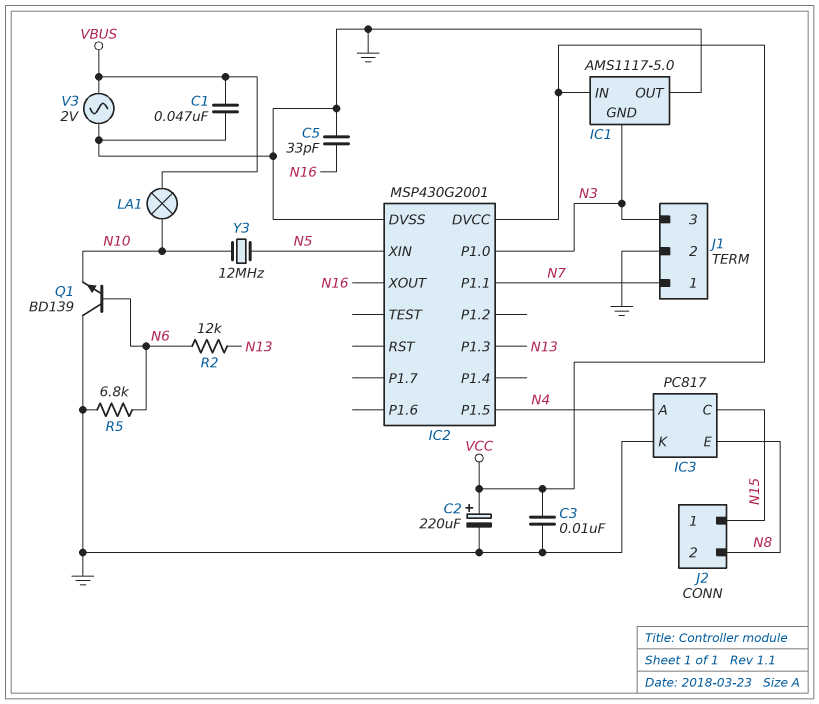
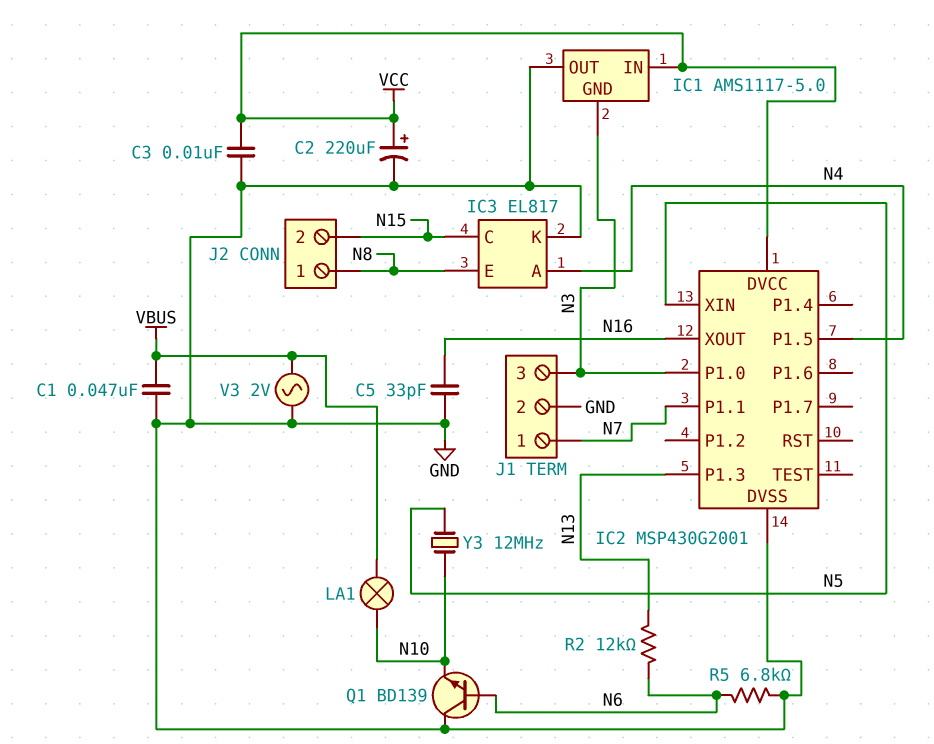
IC3: PC817 -> EL817
J2 pin 1: N15 -> N8
J2 pin 2: N8 -> N15

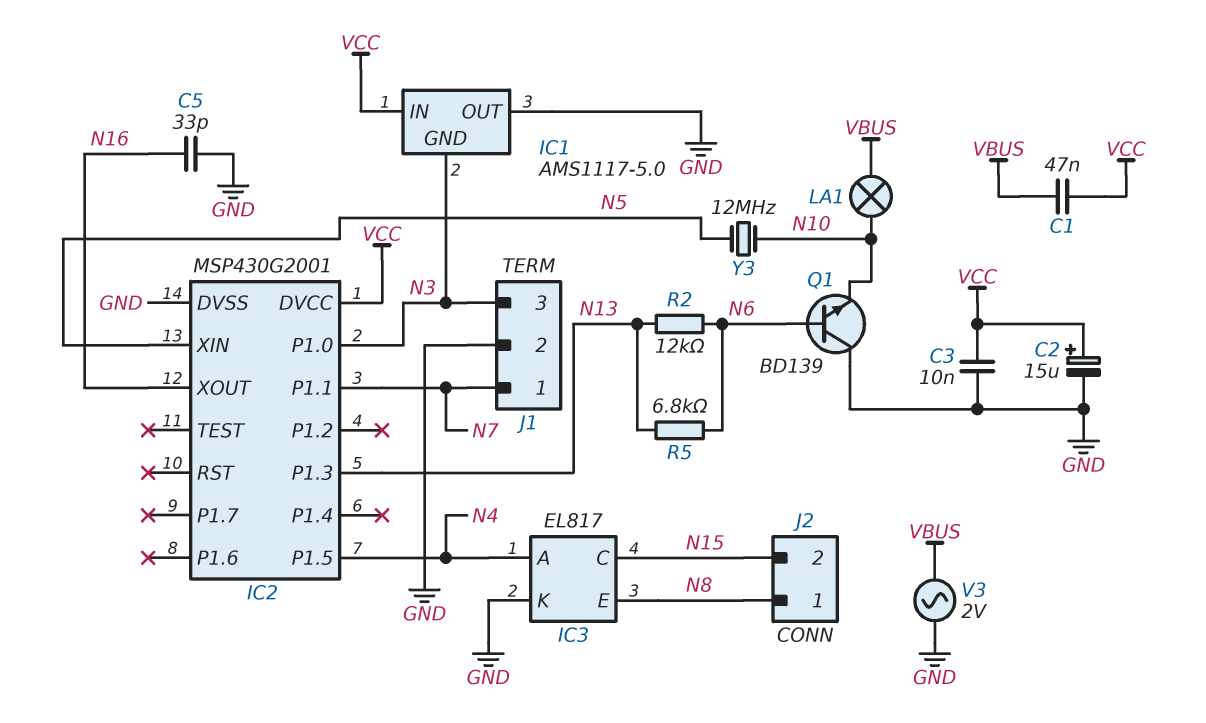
C1: 47nF (GND, VBUS) -> 47nF (VBUS, VCC)
C2: 220uF (plus VCC, minus GND) -> 15uF (plus VCC, minus GND)
R5: 6.8k (GND, N6) -> 6.8k (N6, N13)

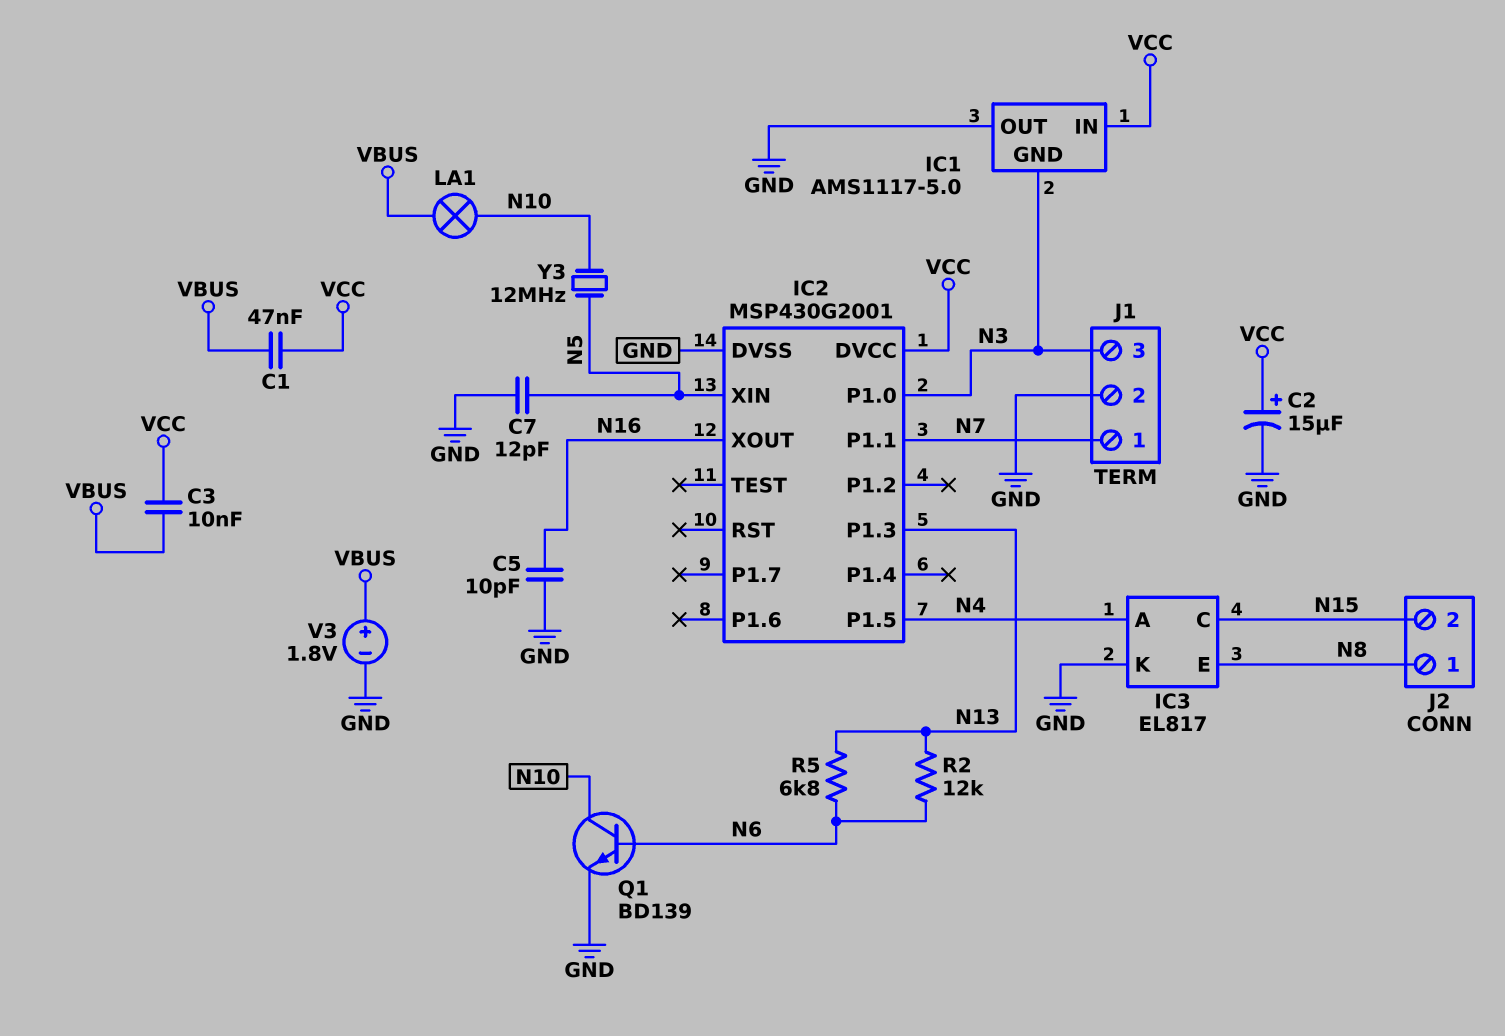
C3: 10nF (GND, VCC) -> 10nF (VBUS, VCC)
C5: 33pF (GND, N16) -> 10pF (GND, N16)
C7: none -> 12pF (GND, N5)
Q1: NPN BD139 (B N6, C GND, E N10) -> NPN BD139 (B N6, C N10, E GND)
V3: AC 2V (GND, VBUS) -> 1.8V (plus VBUS, minus GND)

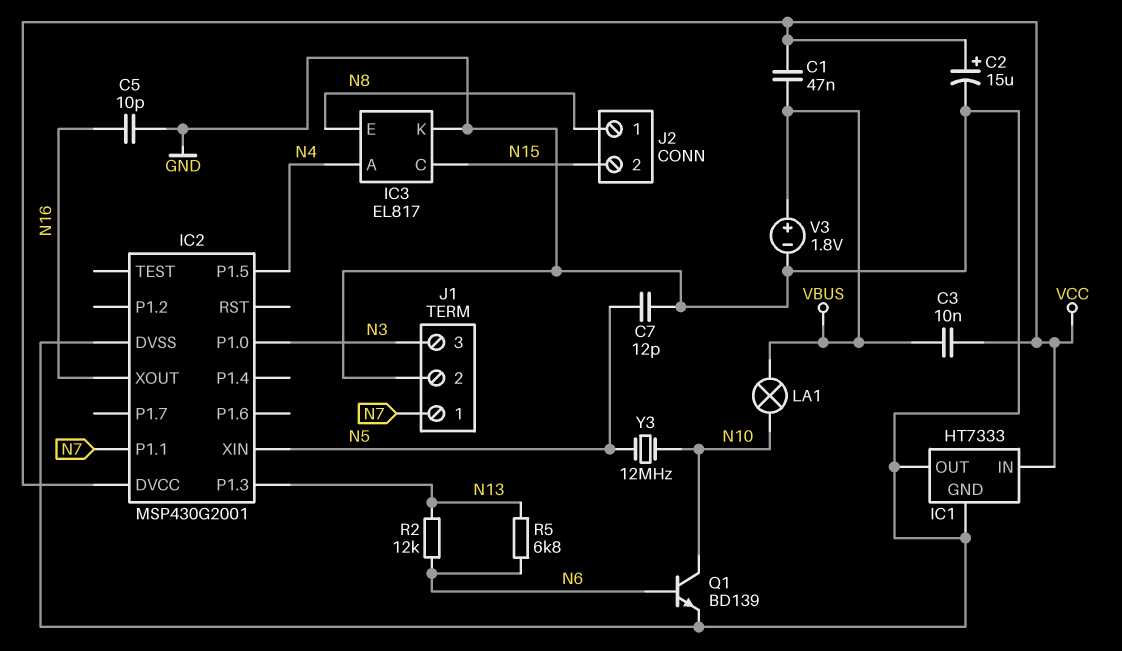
IC1: AMS1117-5.0 -> HT7333
IC1 pin GND: N3 -> GND

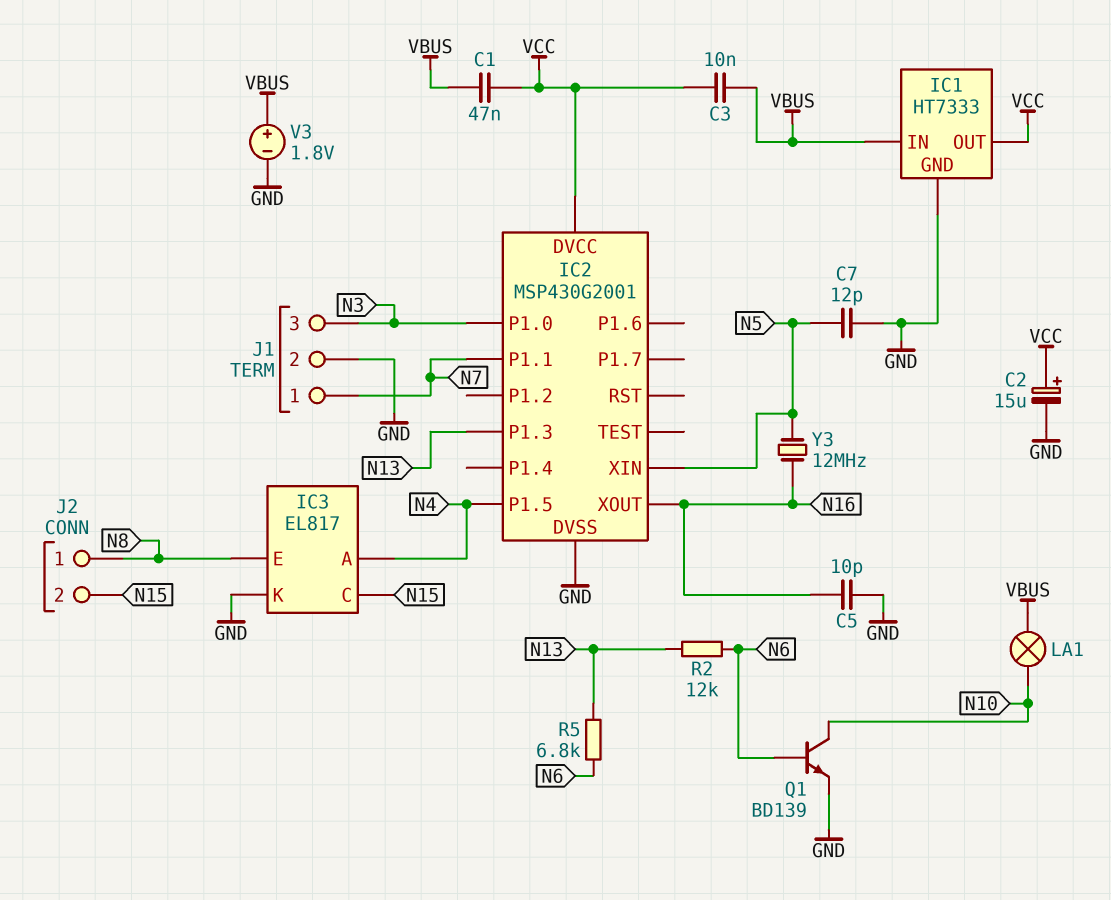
IC1 pin IN: VCC -> VBUS
IC1 pin OUT: GND -> VCC
Y3: 12MHz (N5, N10) -> 12MHz (N5, N16)

